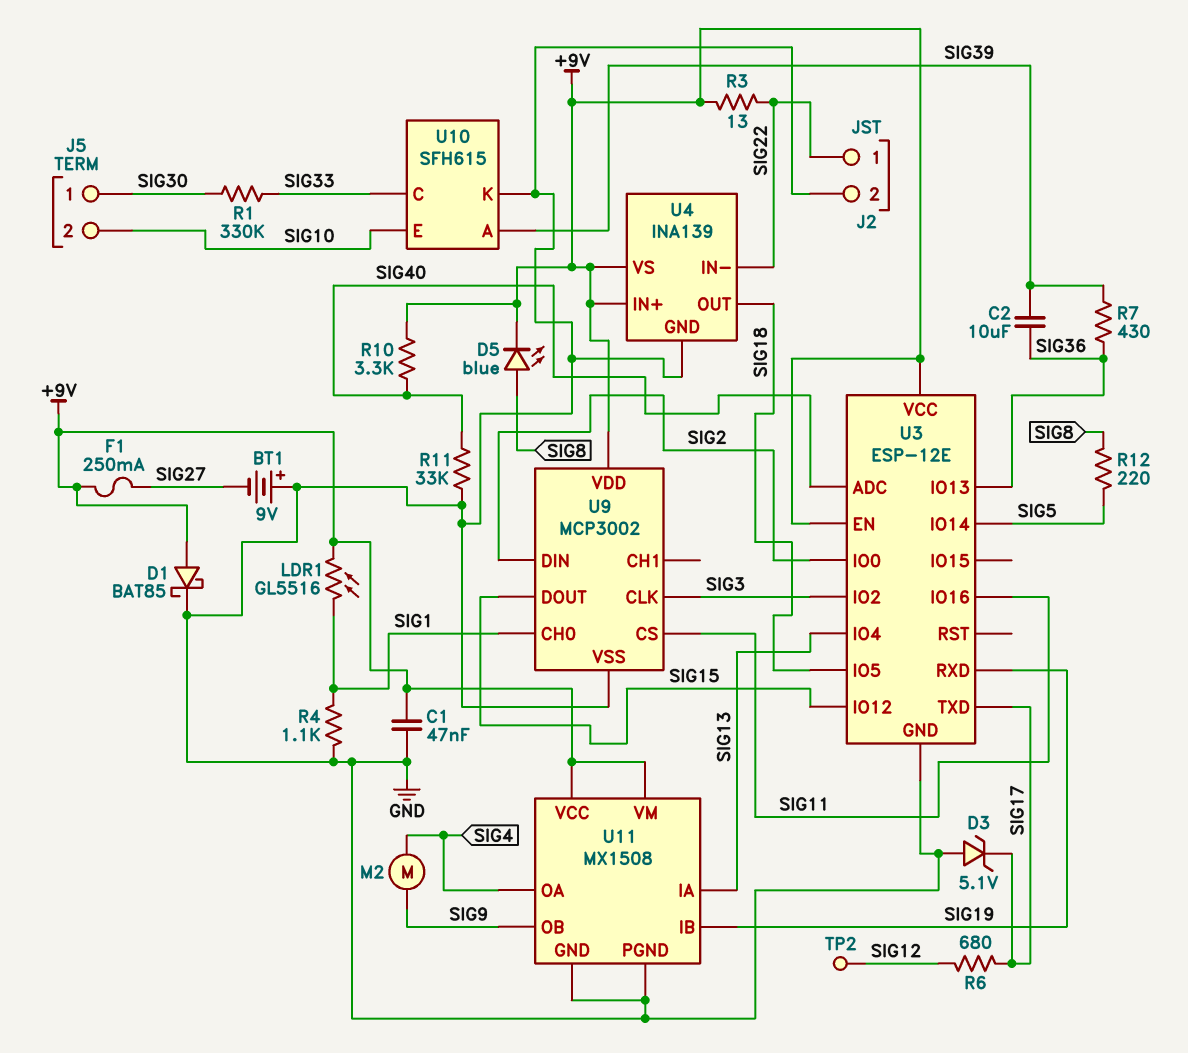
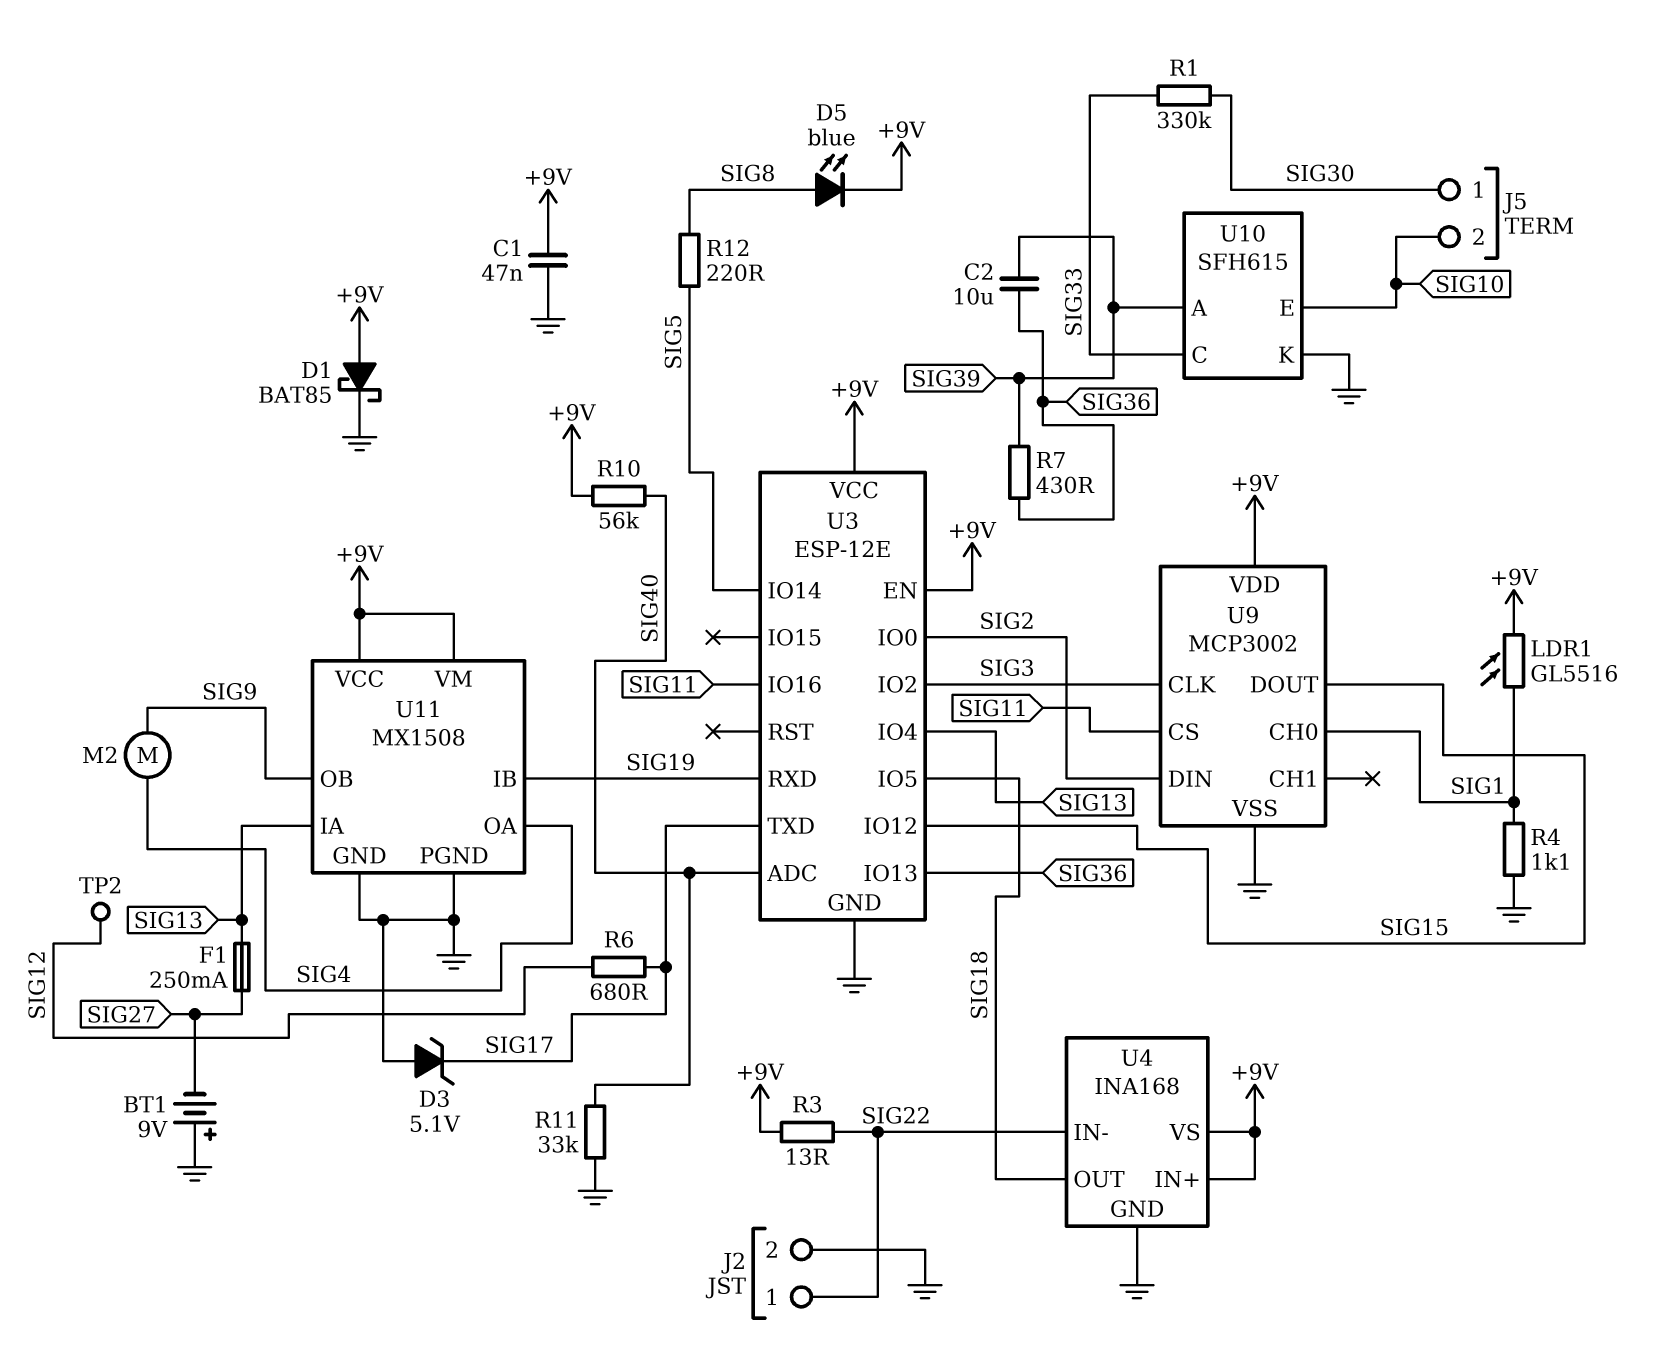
F1: 250mA (+9V, SIG27) -> 250mA (SIG13, SIG27)
R10: 3.3k (+9V, SIG40) -> 56k (+9V, SIG40)
U4: INA139 -> INA168

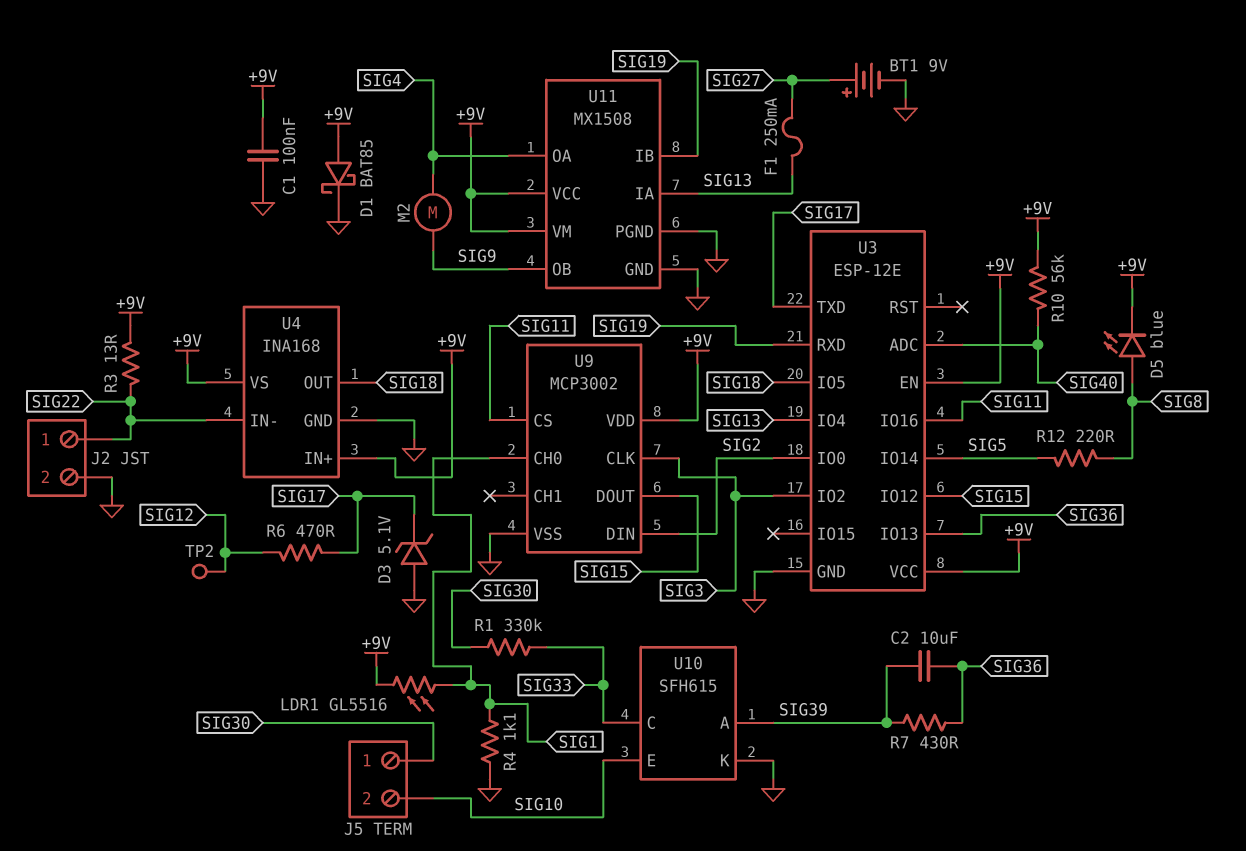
BT1: 9V (plus GND, minus SIG27) -> 9V (plus SIG27, minus GND)
C1: 47nF (+9V, GND) -> 100nF (+9V, GND)
R6: 680 (SIG12, SIG17) -> 470 (SIG12, SIG17)
R11: 33k (GND, SIG40) -> none

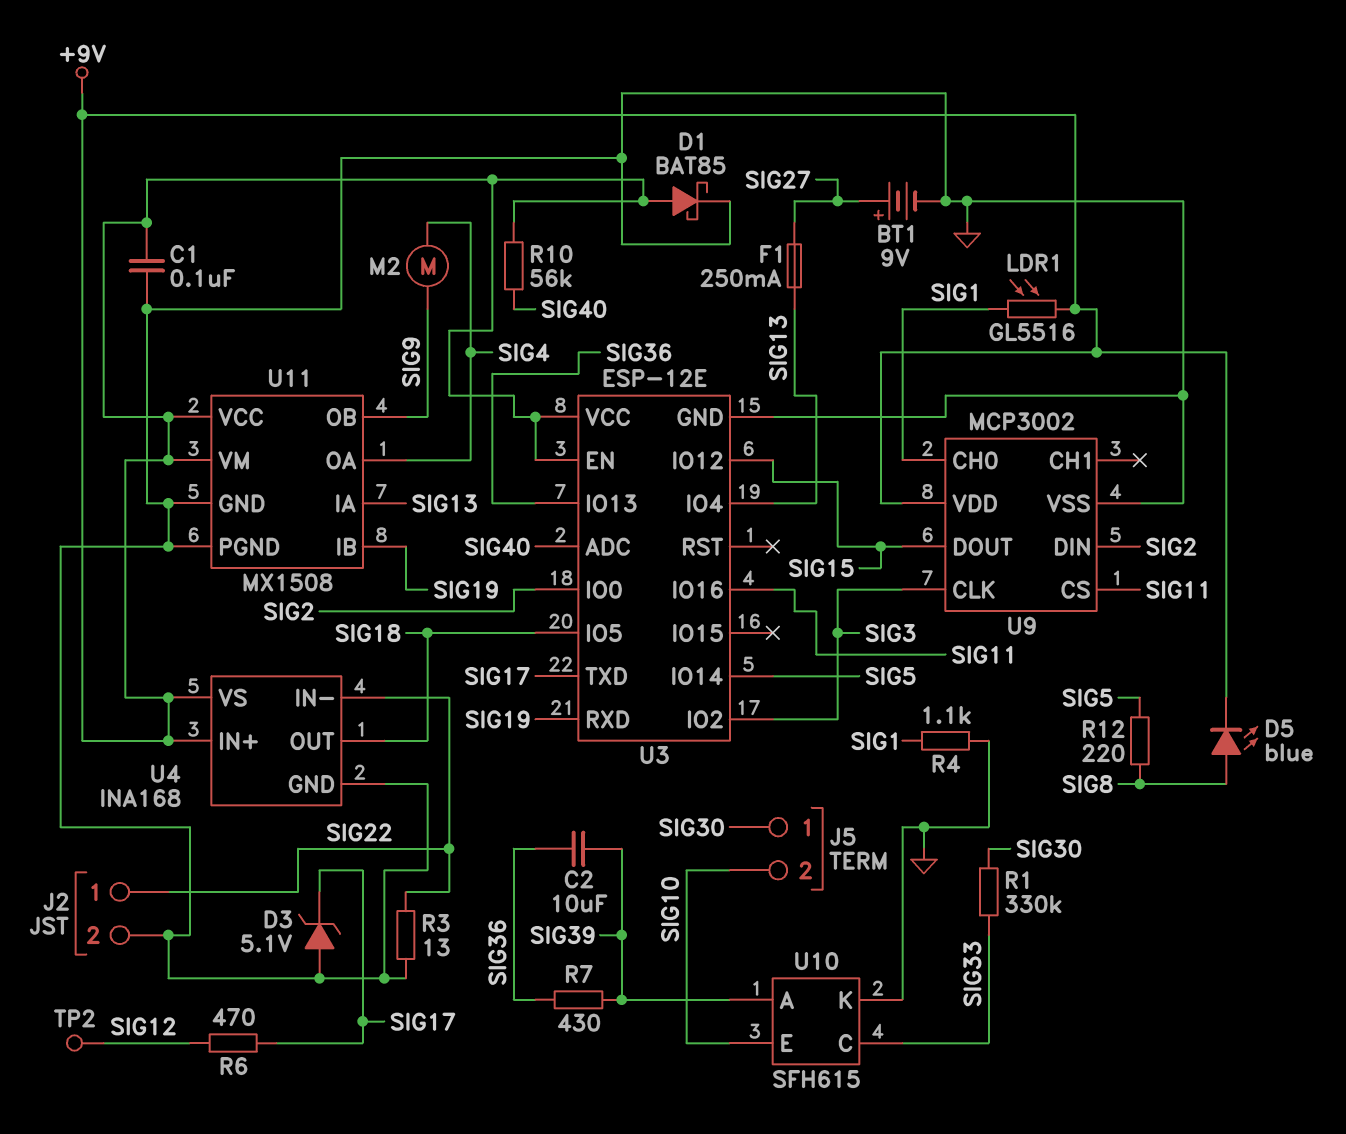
R3: 13 (+9V, SIG22) -> 13 (GND, SIG22)

